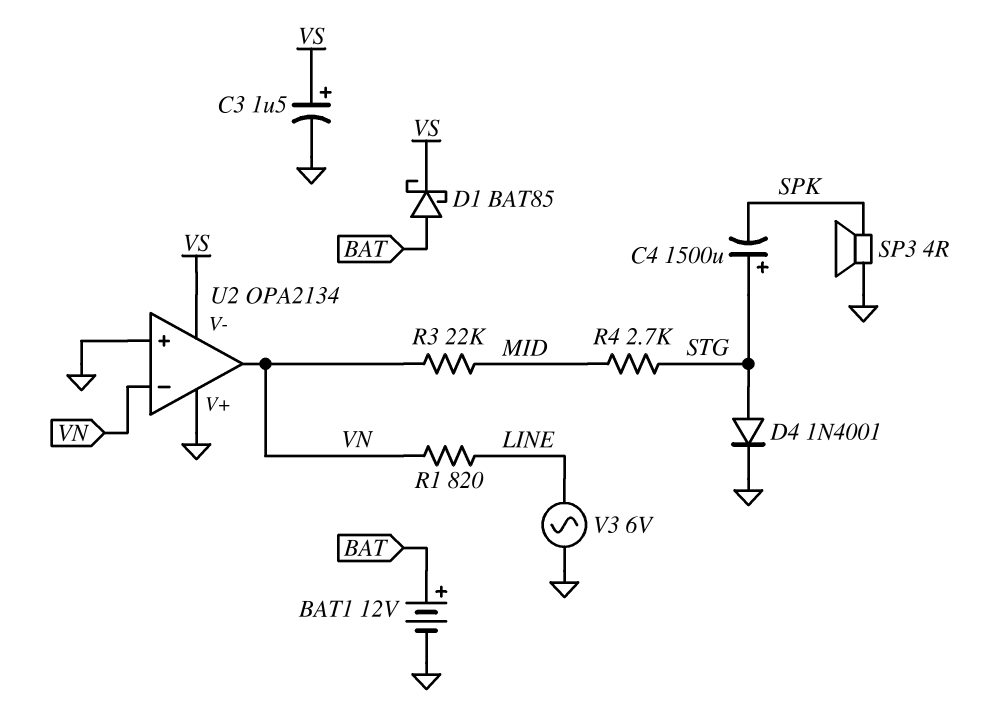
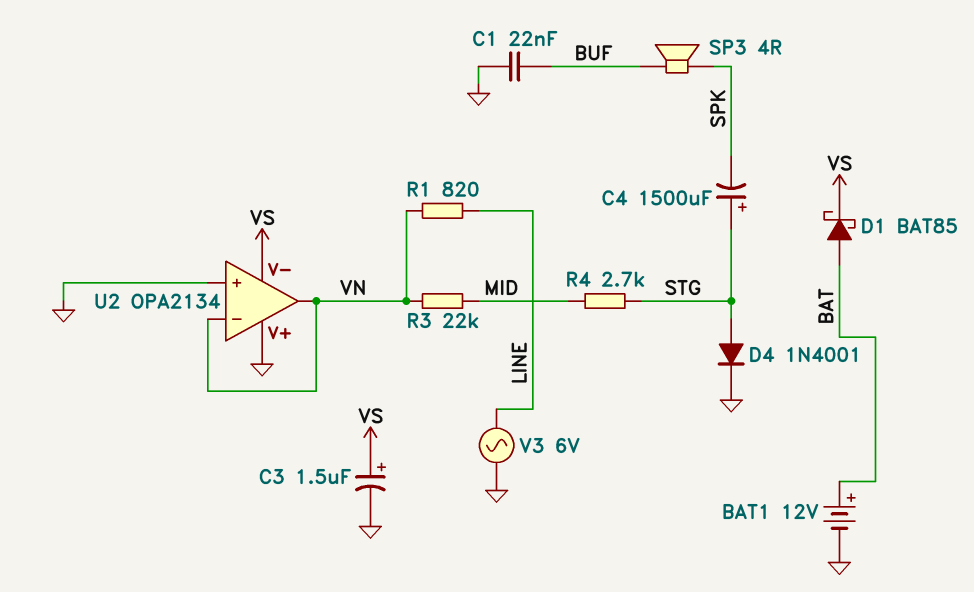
C1: none -> 22nF (BUF, GND)
SP3: speaker 4R (GND, SPK) -> speaker 4R (BUF, SPK)

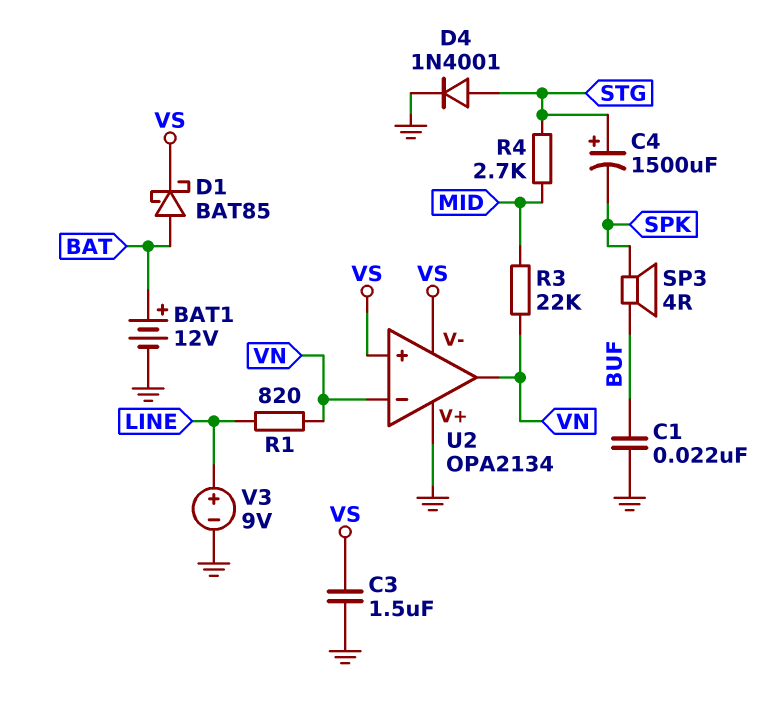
C3: 1.5uF (plus VS, minus GND) -> 1.5uF (GND, VS)
U2 pin in+: GND -> VS
V3: AC 6V (GND, LINE) -> 9V (plus LINE, minus GND)

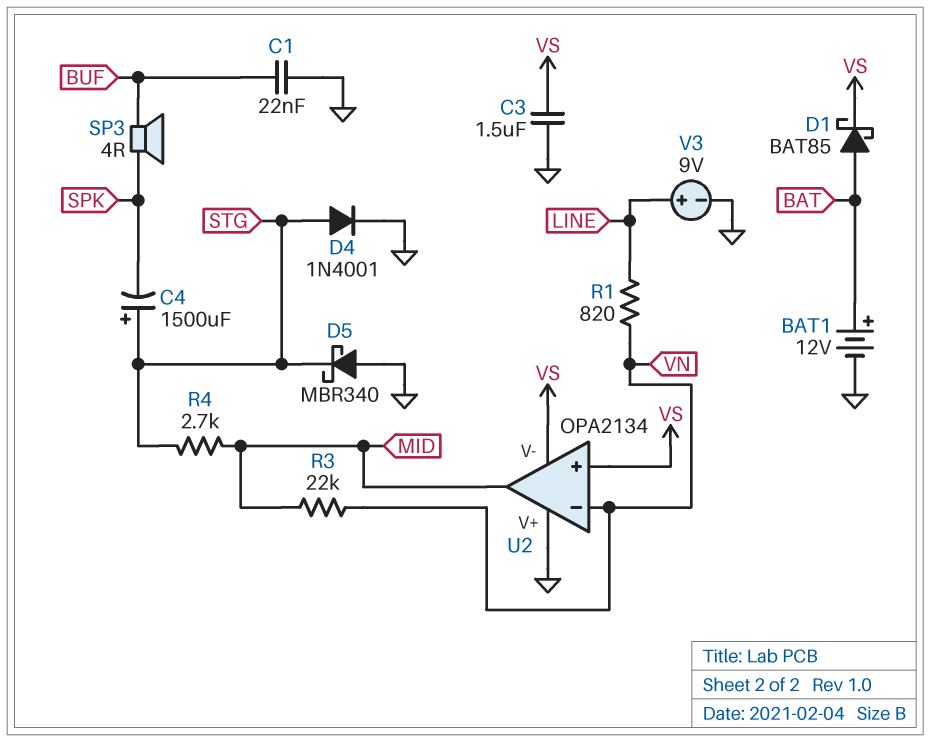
D5: none -> schottky MBR340 (A GND, K STG)
U2 pin out: VN -> MID

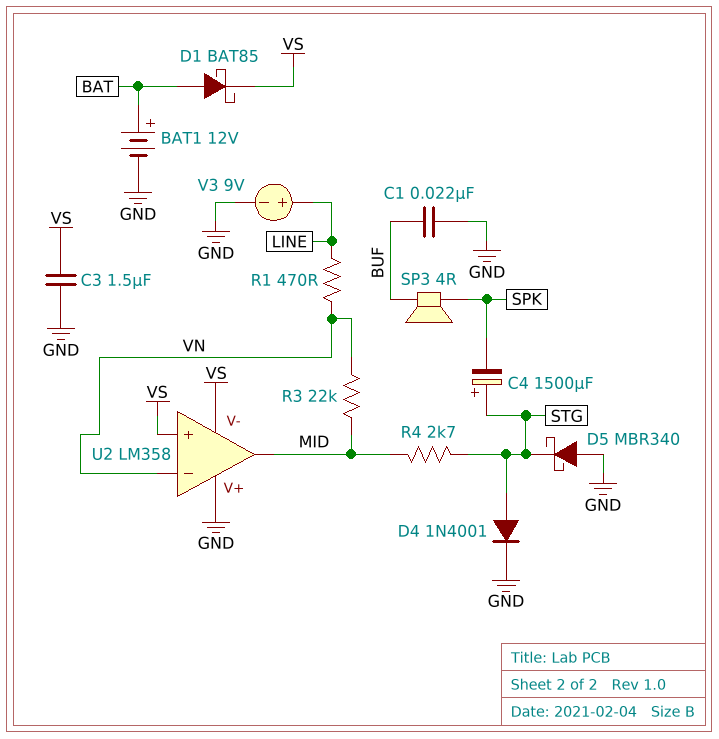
R1: 820 (LINE, VN) -> 470 (LINE, VN)
U2: OPA2134 -> LM358

